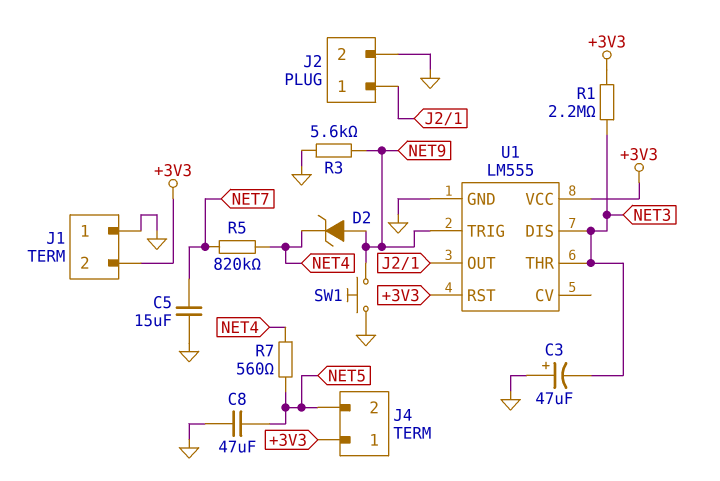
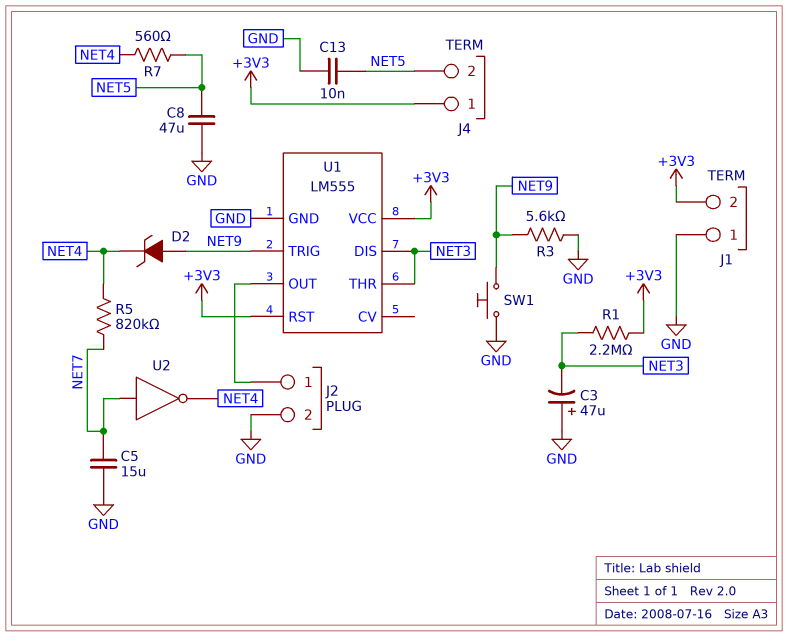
C13: none -> 10nF (GND, NET5)
U2: none -> NOT (in NET7, out NET4)

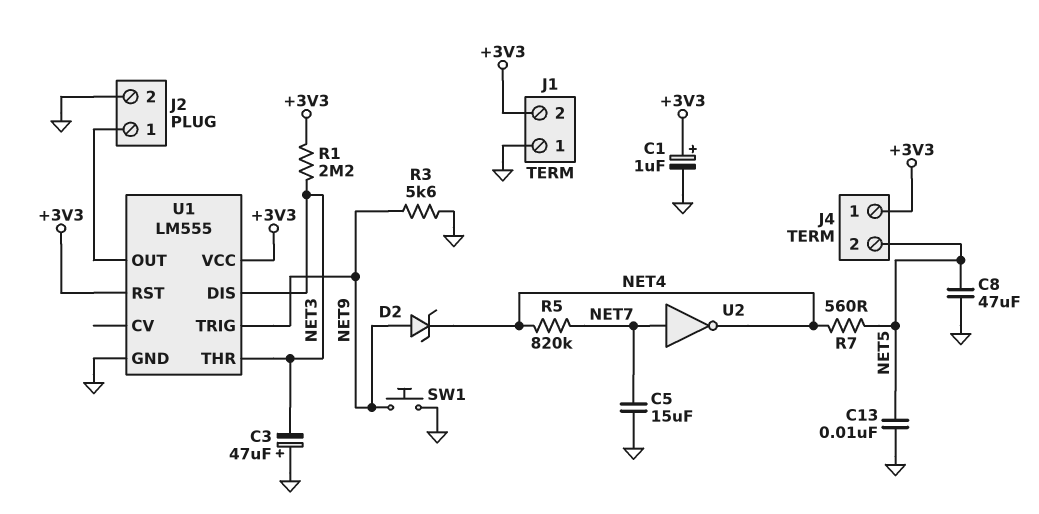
C1: none -> 1uF (plus +3V3, minus GND)

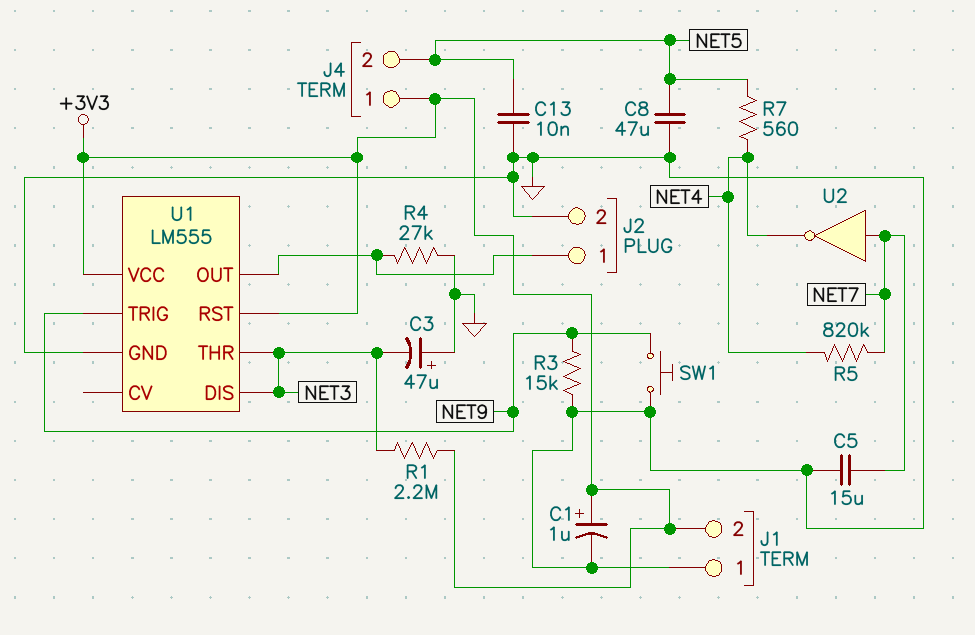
D2: zener (A NET9, K NET4) -> none
R3: 5.6k (GND, NET9) -> 15k (GND, NET9)
R4: none -> 27k (GND, J2/1)

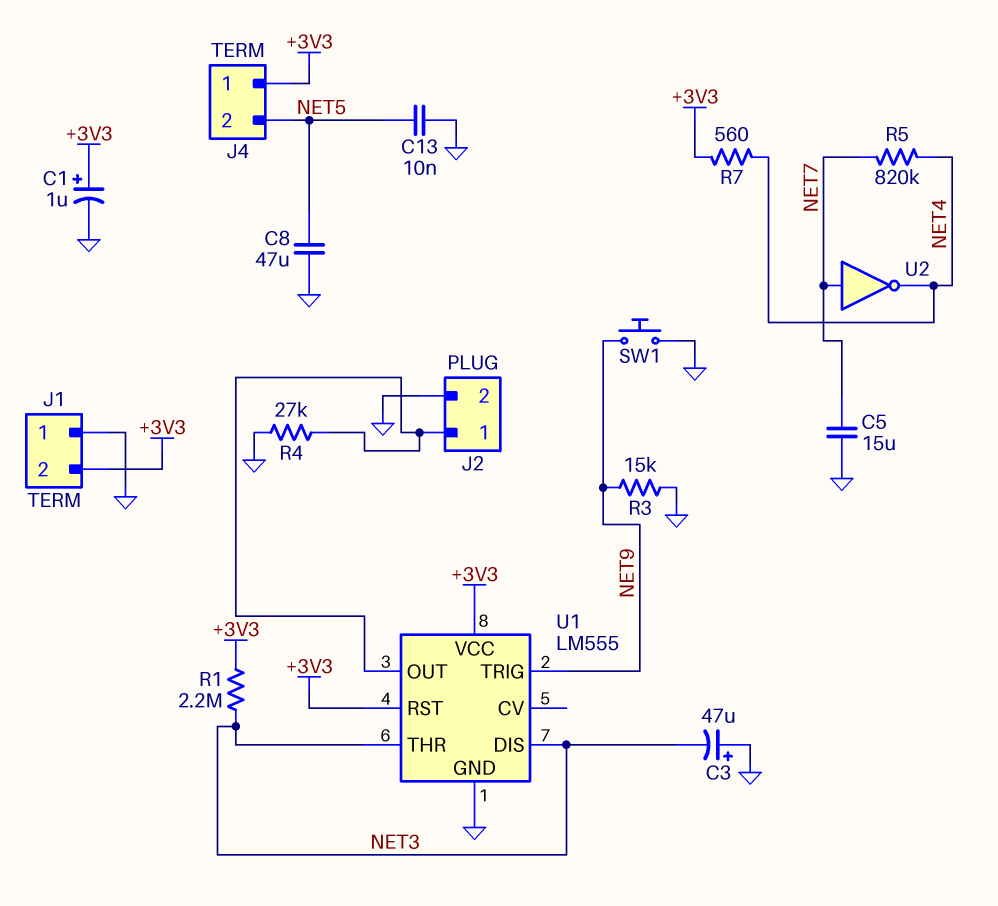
R7: 560 (NET4, NET5) -> 560 (+3V3, NET4)

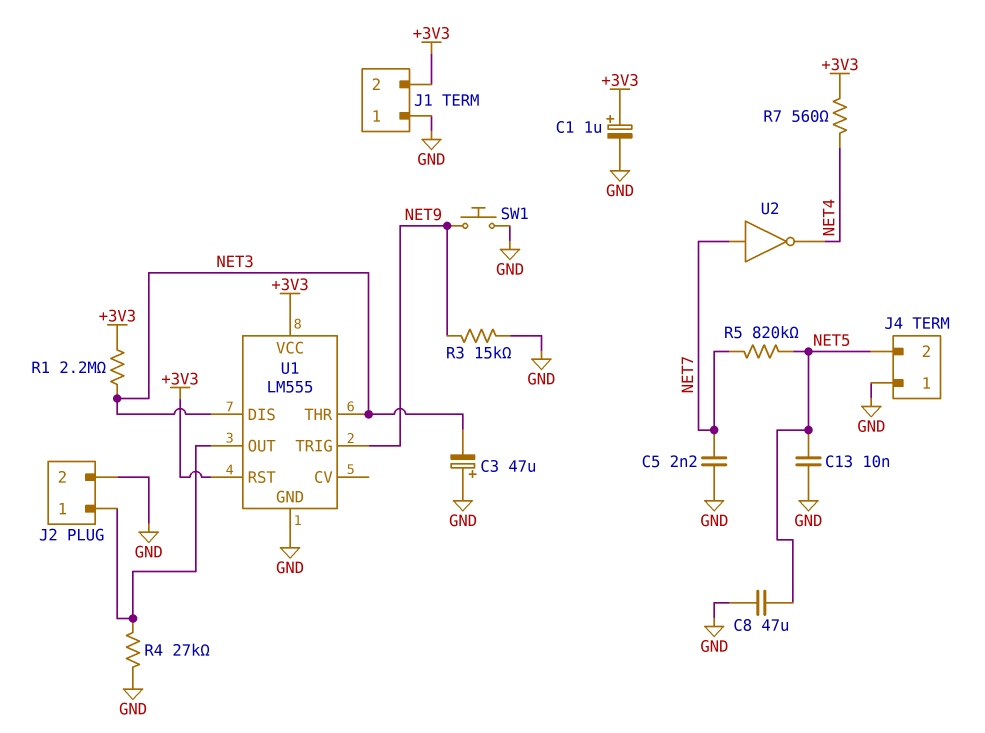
C5: 15uF (GND, NET7) -> 2.2nF (GND, NET7)
J4 pin 1: +3V3 -> GND
R5: 820k (NET4, NET7) -> 820k (NET5, NET7)

